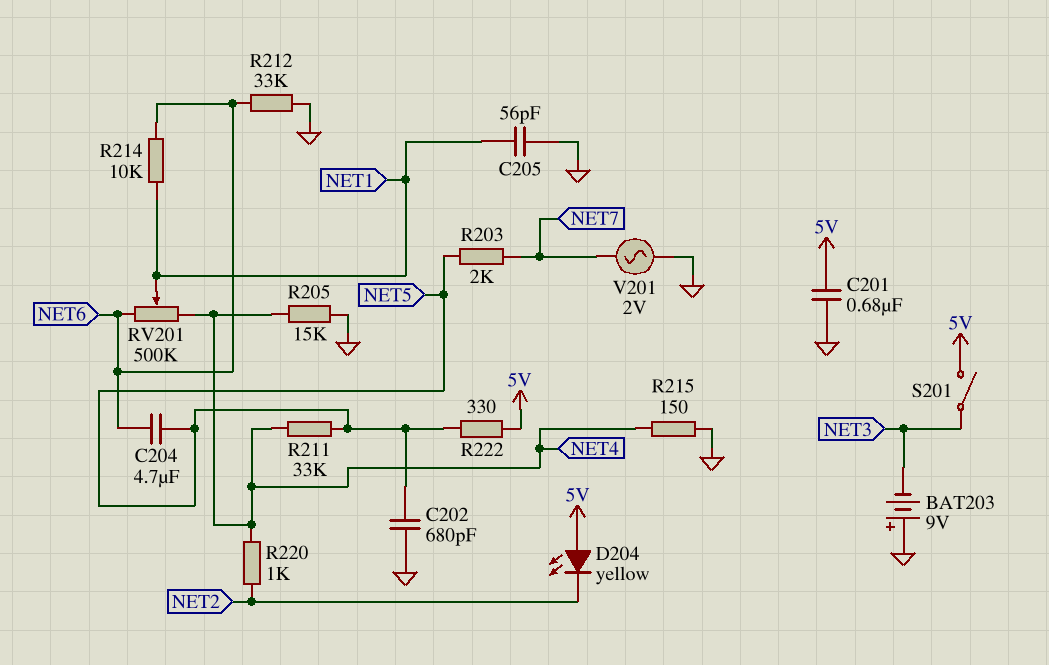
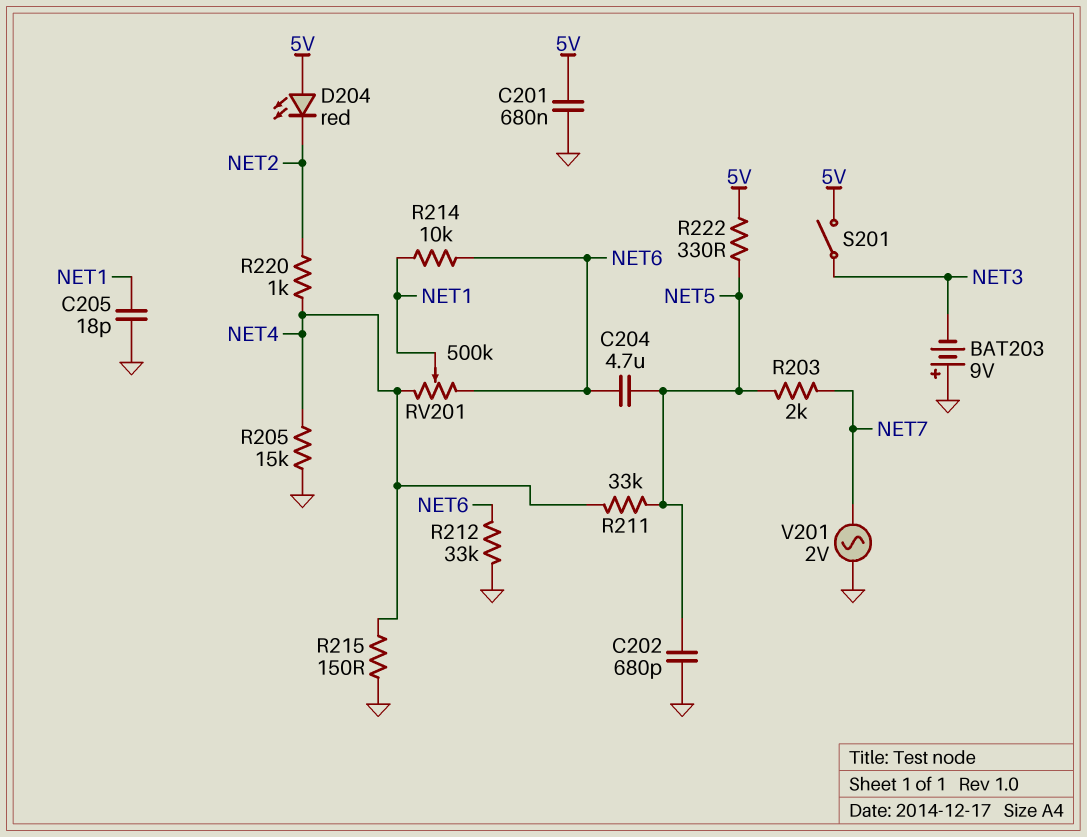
C205: 56pF (GND, NET1) -> 18pF (GND, NET1)
D204: LED yellow (A 5V, K NET2) -> LED red (A 5V, K NET2)

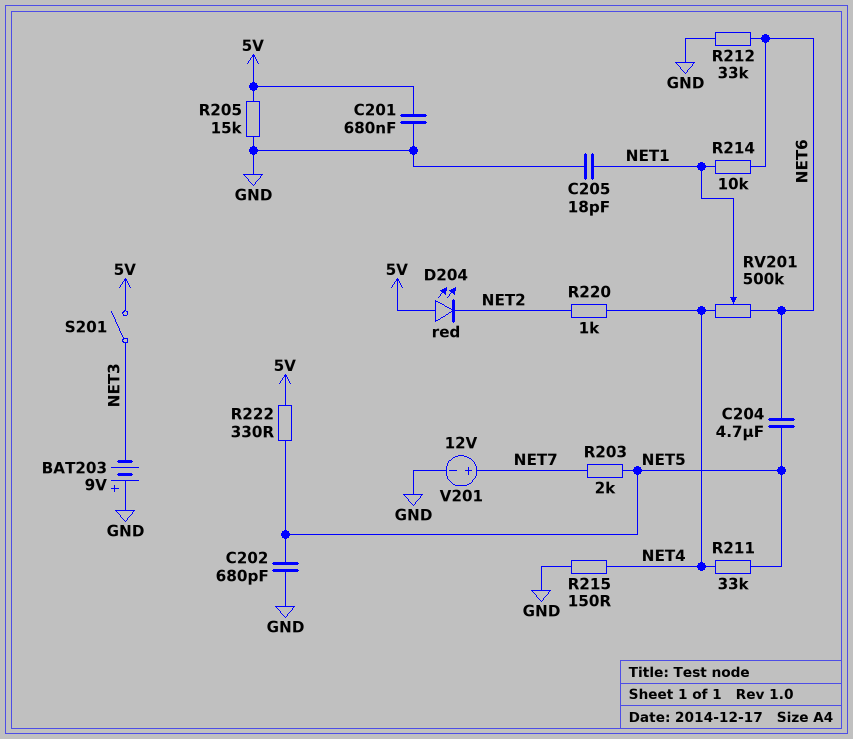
R205: 15k (GND, NET4) -> 15k (5V, GND)
V201: AC 2V (GND, NET7) -> 12V (plus NET7, minus GND)

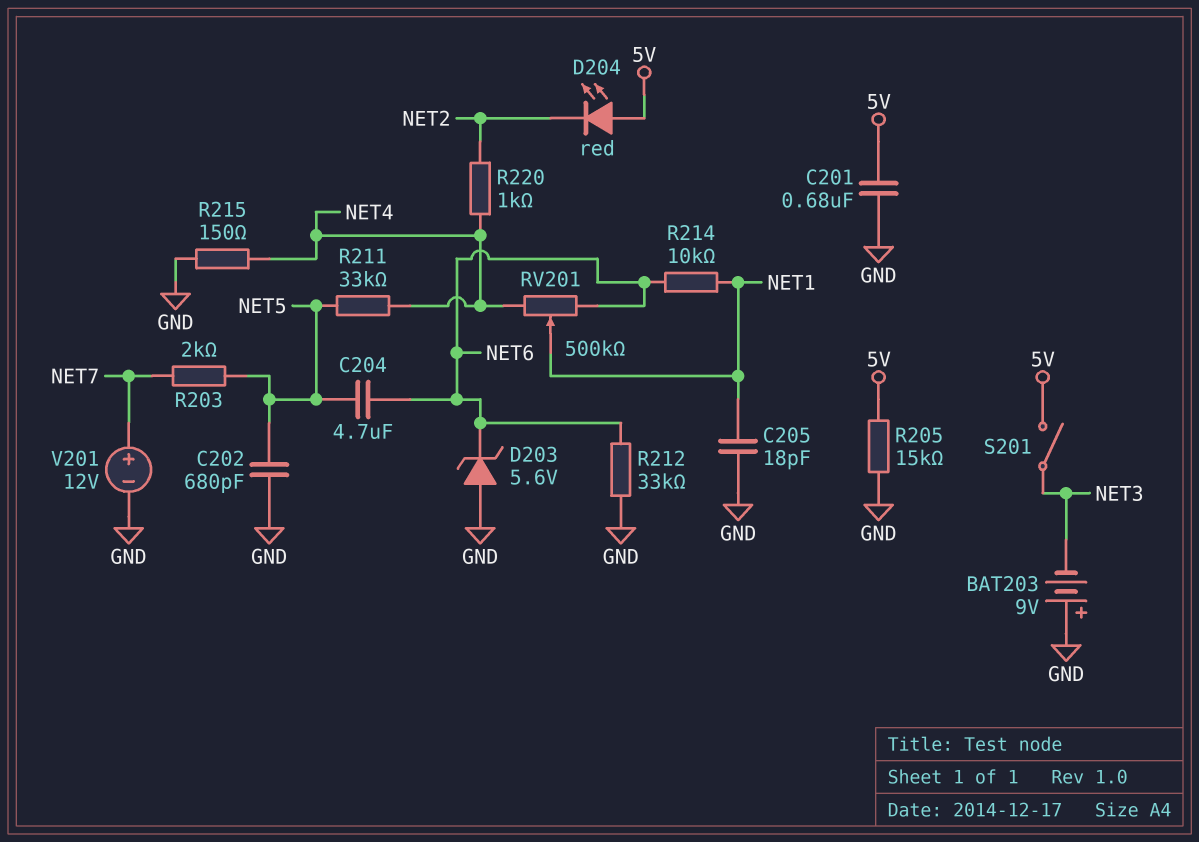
D203: none -> zener 5.6V (A GND, K NET6)
R222: 330 (5V, NET5) -> none

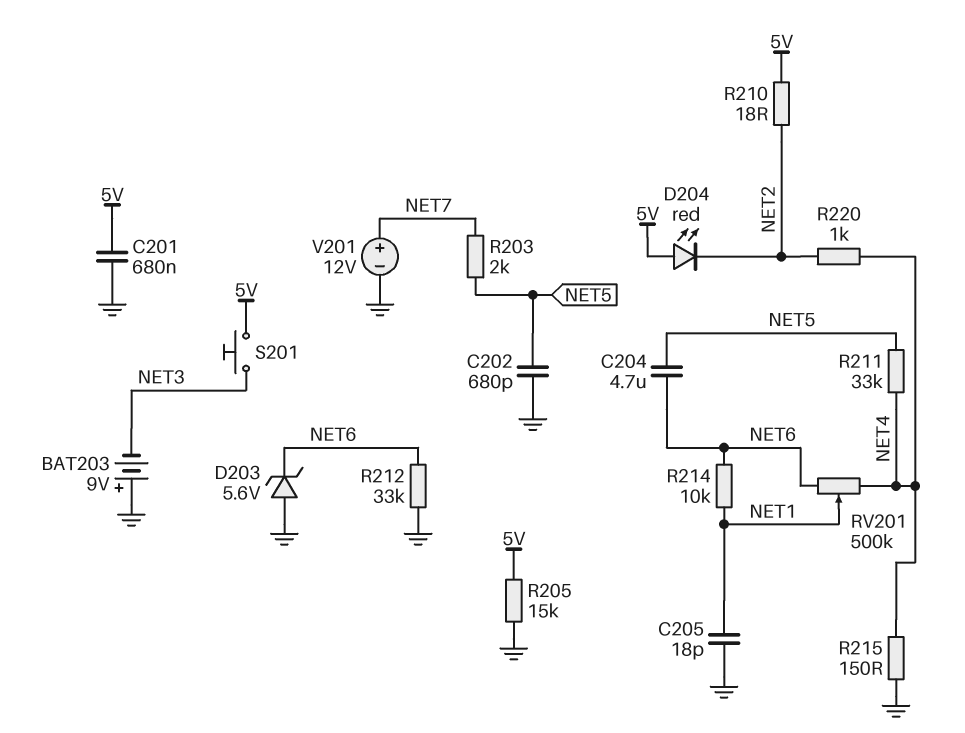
R210: none -> 18 (5V, NET2)
S201: switch (5V, NET3) -> button (5V, NET3)

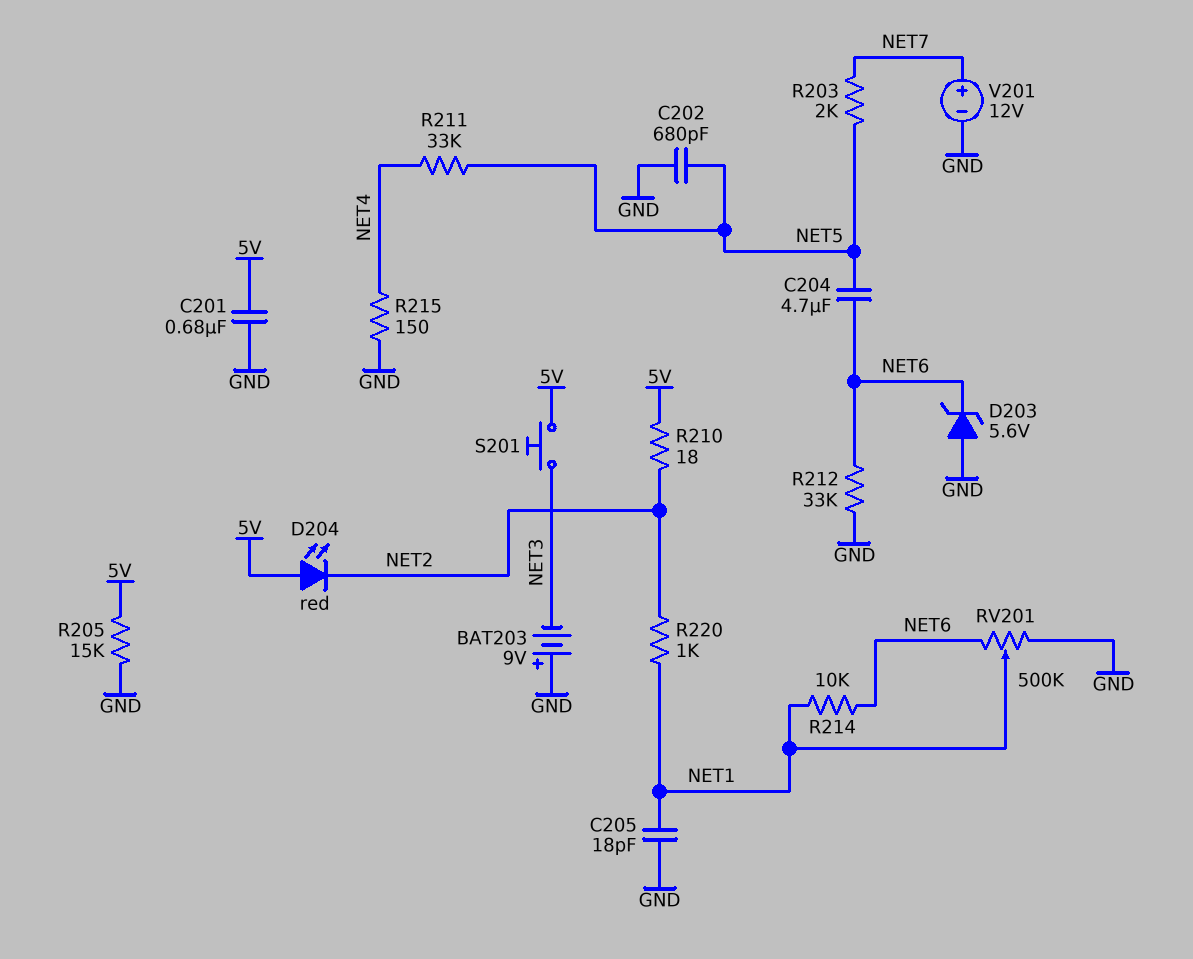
R220: 1k (NET2, NET4) -> 1k (NET1, NET2)
RV201: 500k (NET4, NET6, wiper NET1) -> 500k (GND, NET6, wiper NET1)

